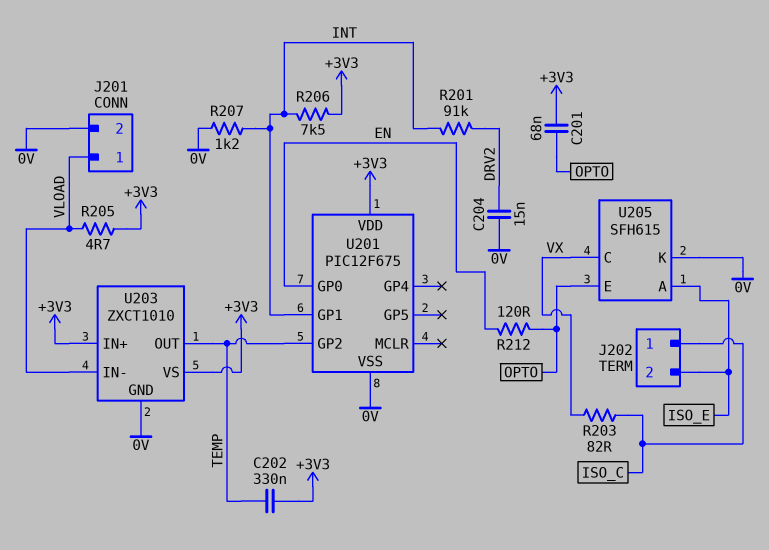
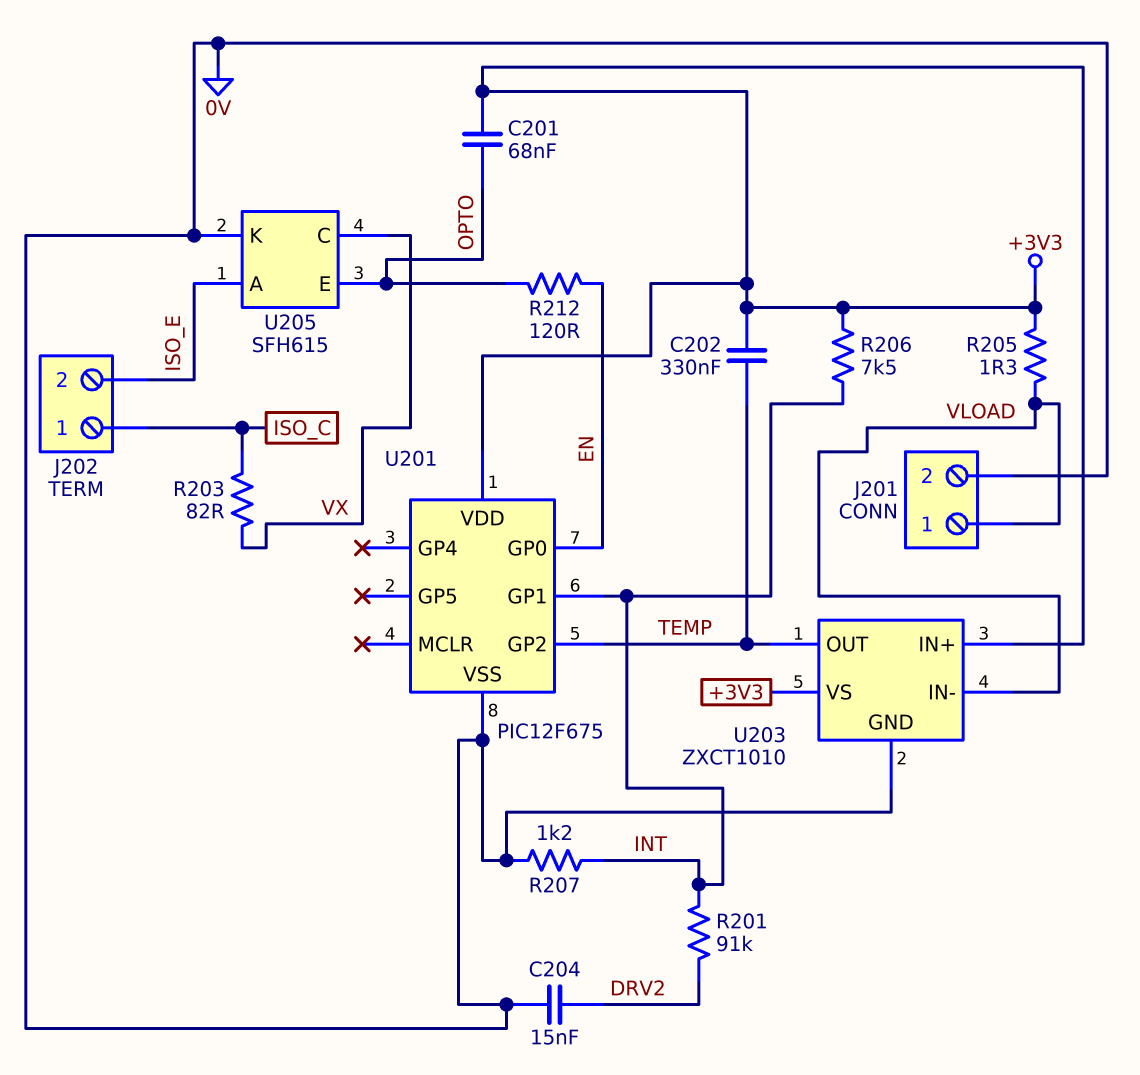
R205: 4.7 (+3V3, VLOAD) -> 1.3 (+3V3, VLOAD)

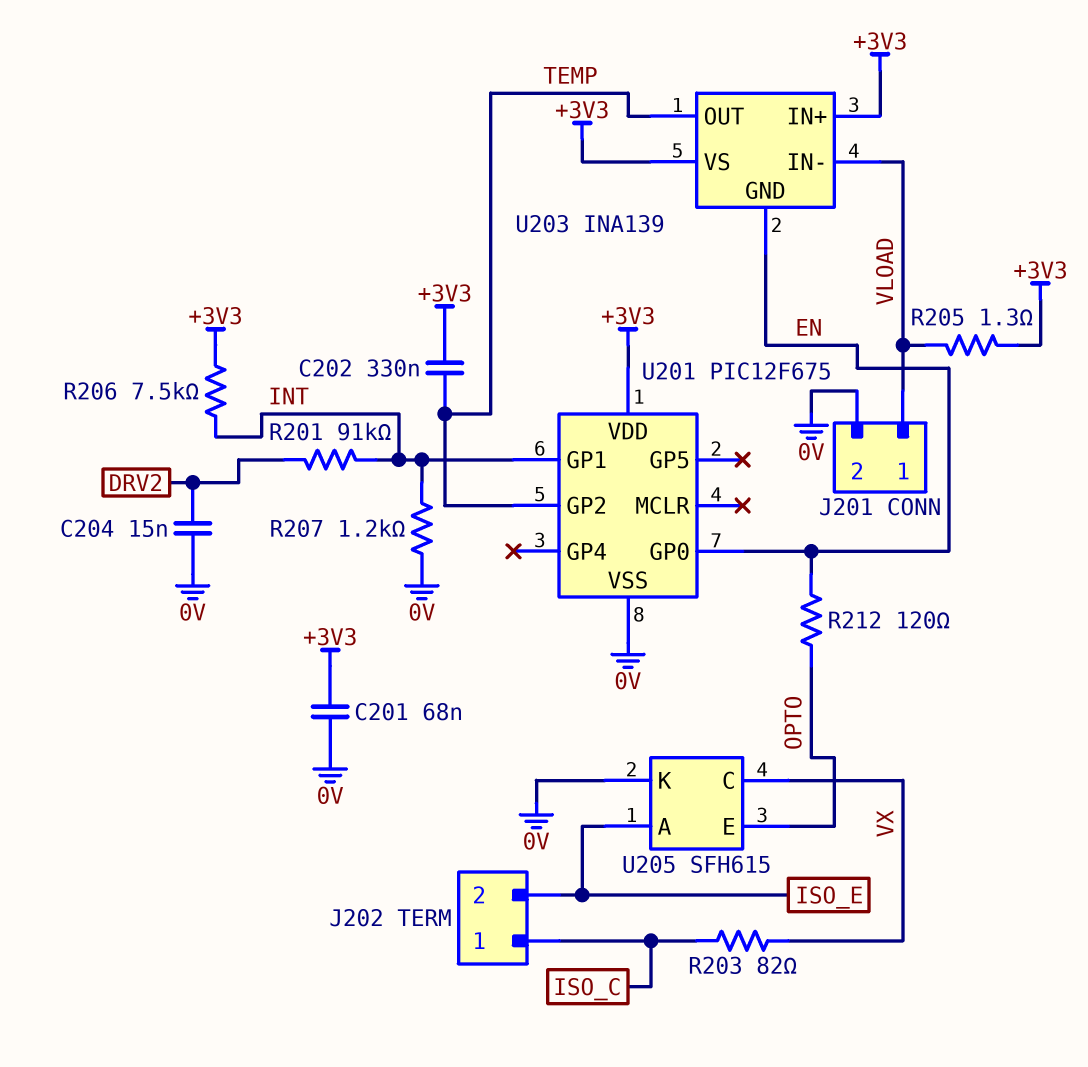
C201: 68nF (+3V3, OPTO) -> 68nF (+3V3, 0V)
U203: ZXCT1010 -> INA139
U203 pin GND: 0V -> EN

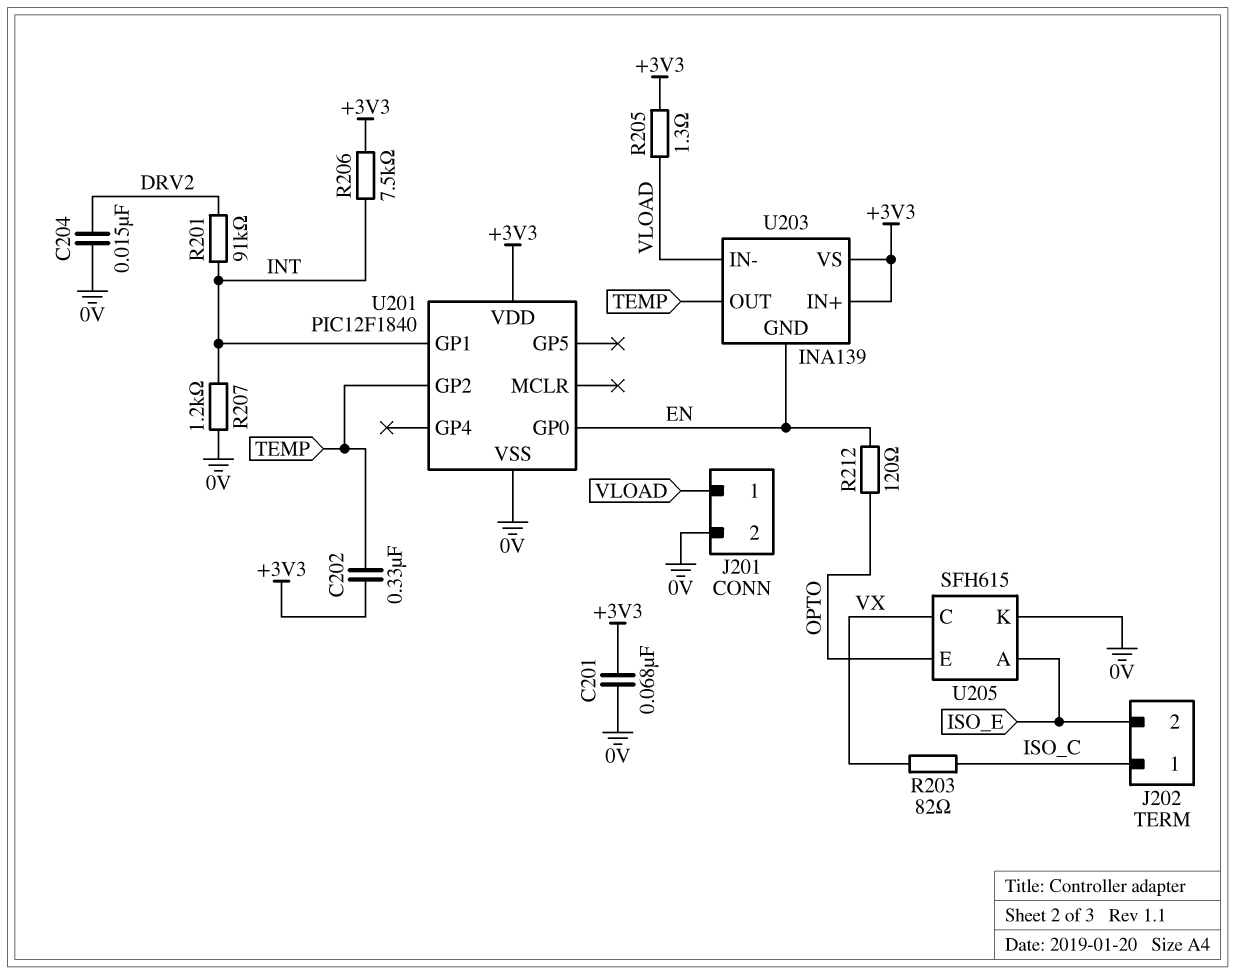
U201: PIC12F675 -> PIC12F1840

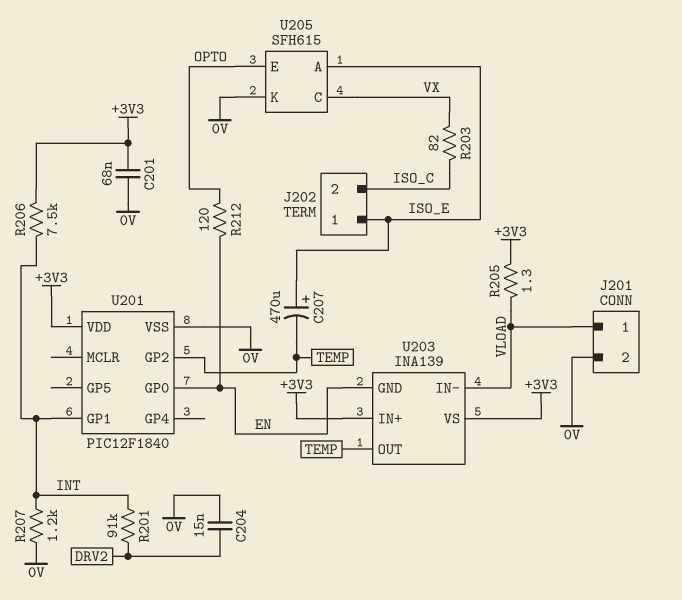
C202: 330nF (+3V3, TEMP) -> none
C207: none -> 470uF (plus ISO_E, minus TEMP)
J202 pin 1: ISO_C -> ISO_E
J202 pin 2: ISO_E -> ISO_C

